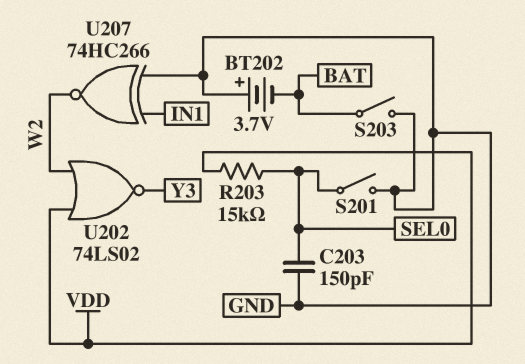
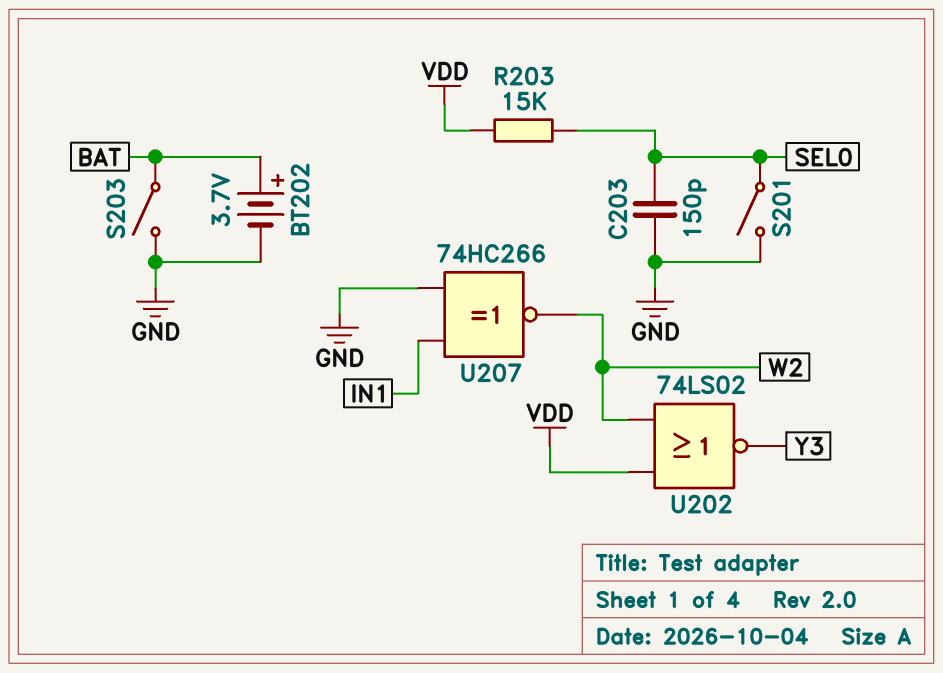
BT202: 3.7V (plus GND, minus BAT) -> 3.7V (plus BAT, minus GND)

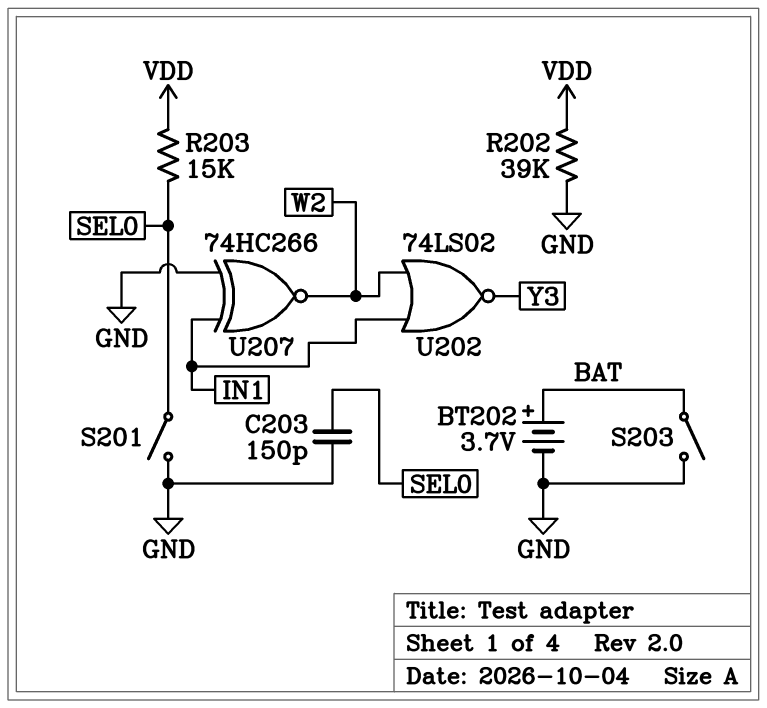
R202: none -> 39k (GND, VDD)
U202: NOR 74LS02 (in VDD, in W2, out Y3) -> NOR 74LS02 (in IN1, in W2, out Y3)

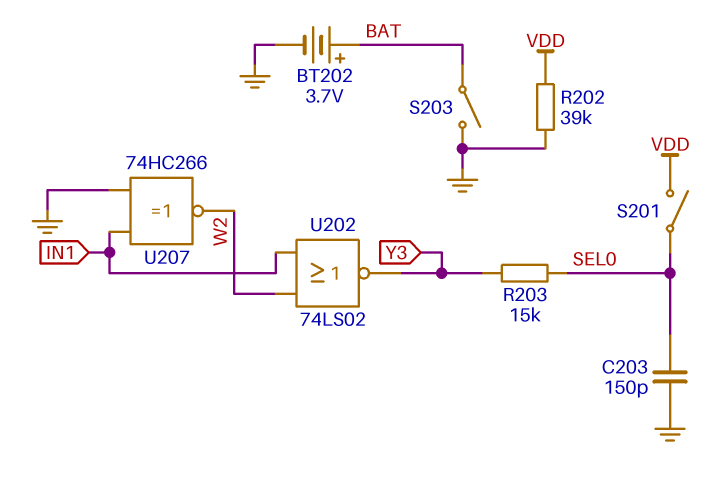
R203: 15k (SEL0, VDD) -> 15k (SEL0, Y3)
S201: switch (GND, SEL0) -> switch (SEL0, VDD)

